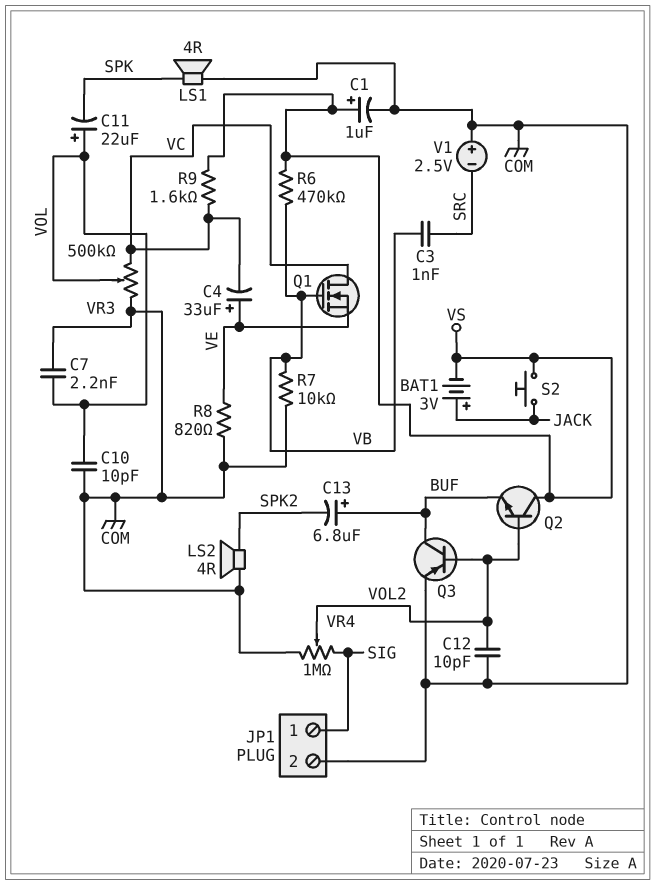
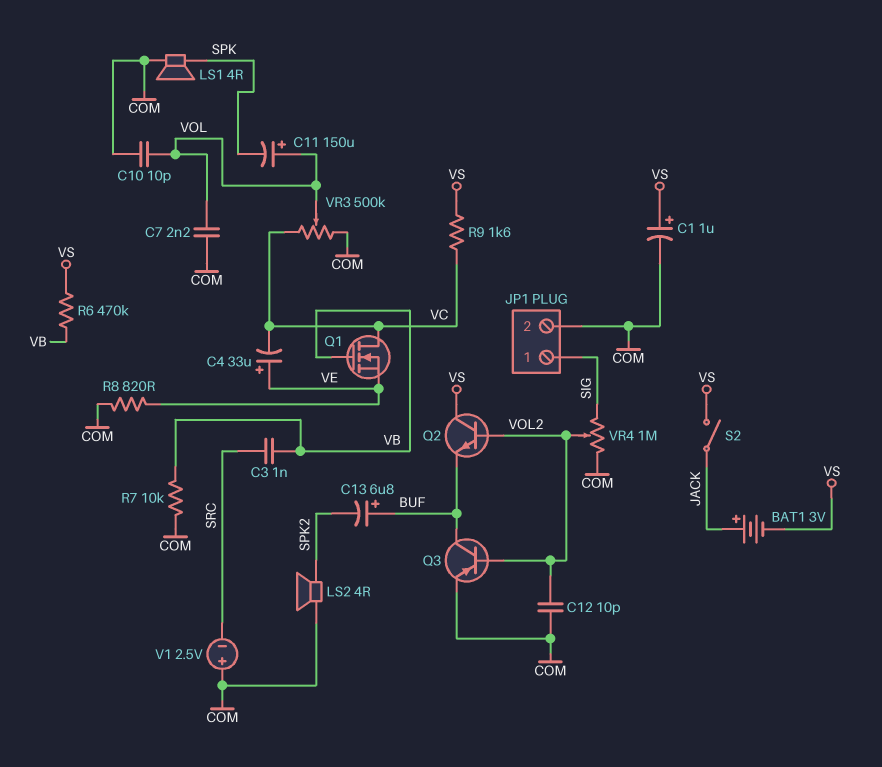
C11: 22uF (plus VOL, minus SPK) -> 150uF (plus VOL, minus SPK)
S2: button (JACK, VS) -> switch (JACK, VS)

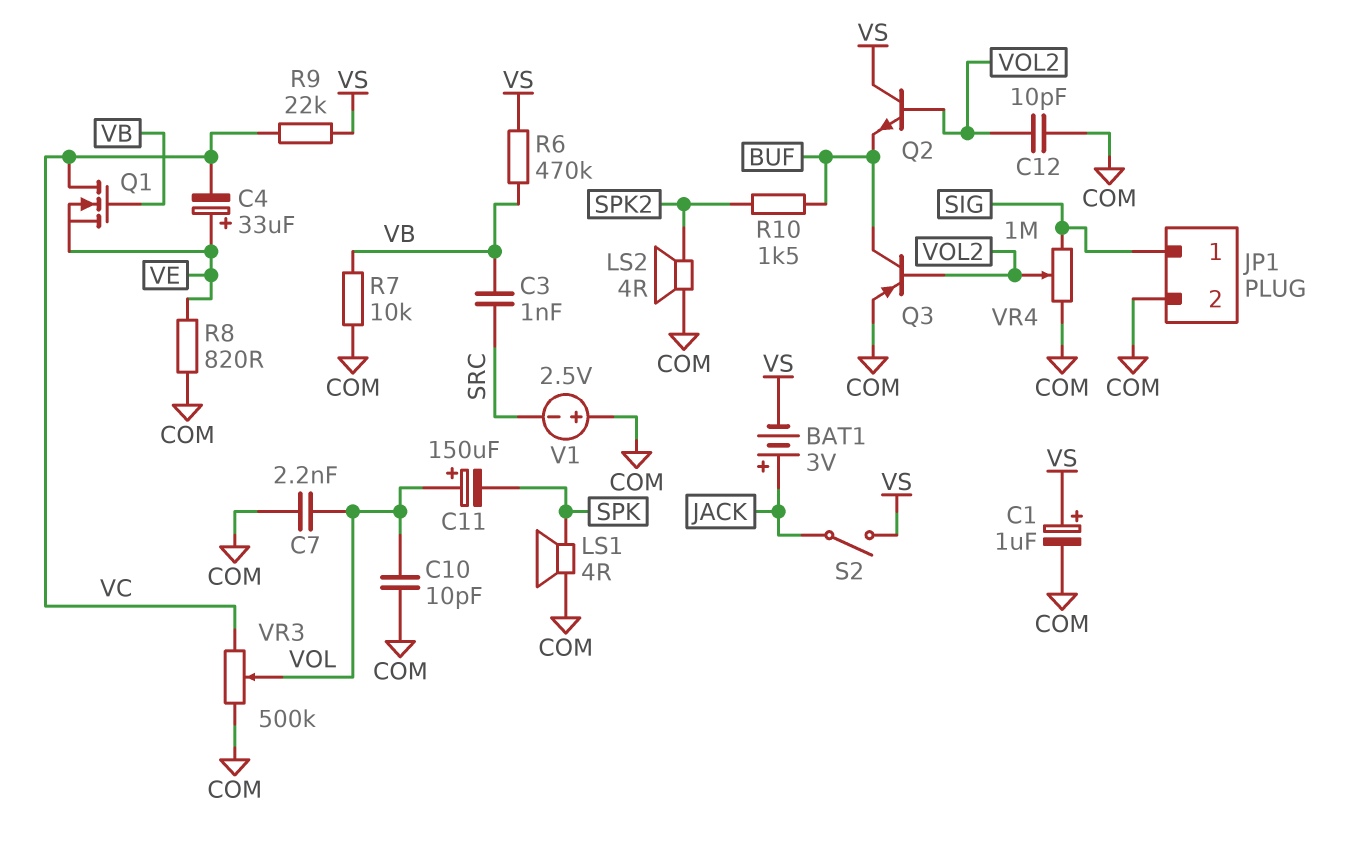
C13: 6.8uF (plus BUF, minus SPK2) -> none
R9: 1.6k (VC, VS) -> 22k (VC, VS)
R10: none -> 1.5k (BUF, SPK2)

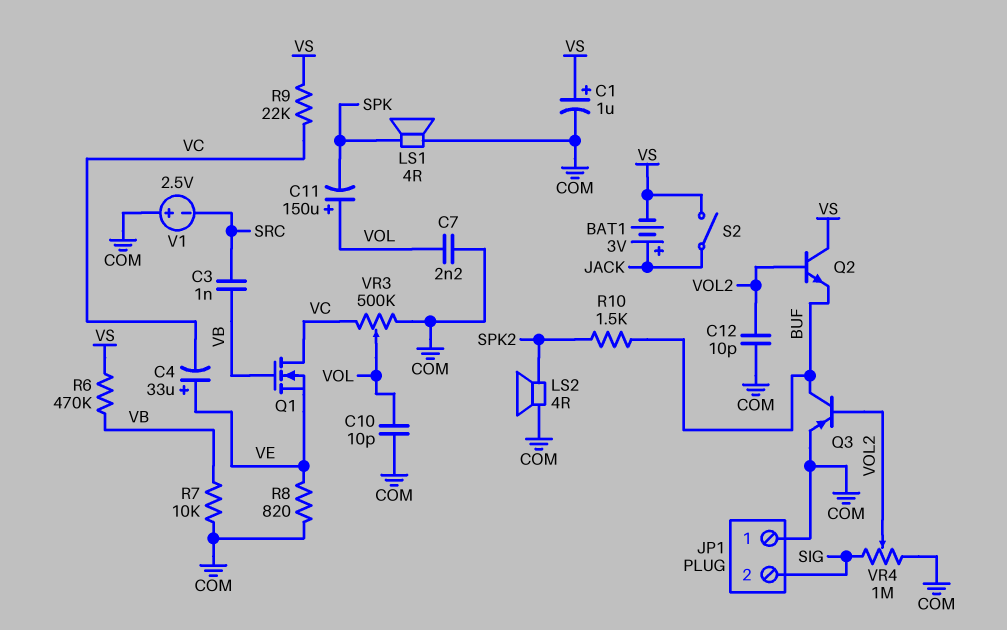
JP1 pin 1: SIG -> COM
JP1 pin 2: COM -> SIG

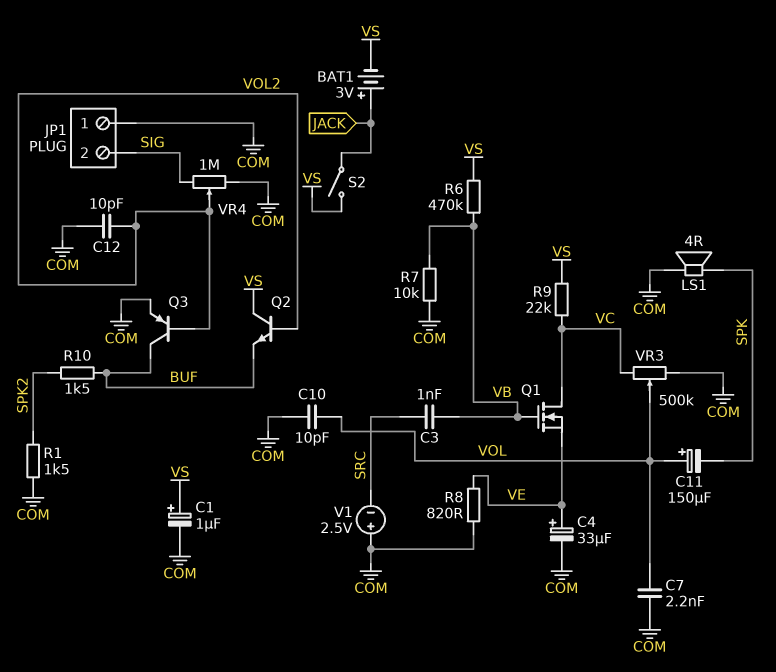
C4: 33uF (plus VE, minus VC) -> 33uF (plus VE, minus COM)
LS2: speaker 4R (COM, SPK2) -> none
R1: none -> 1.5k (COM, SPK2)

